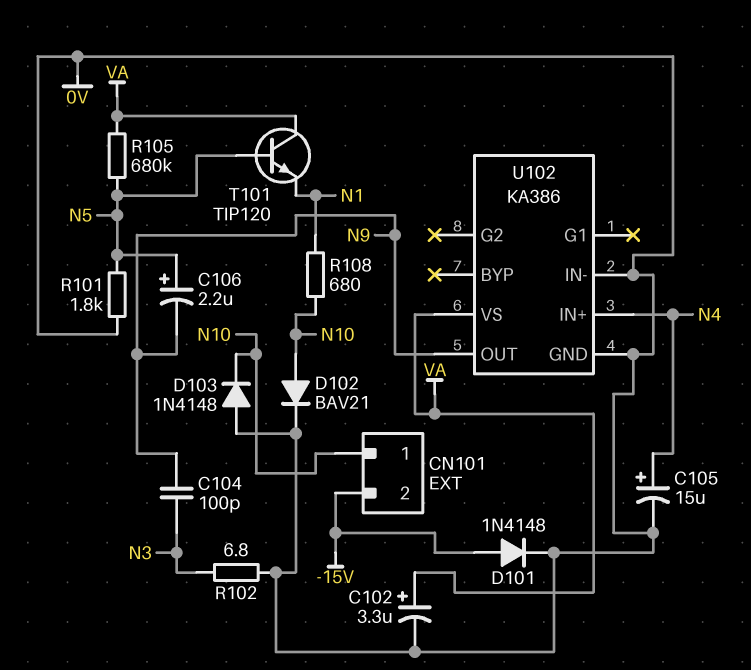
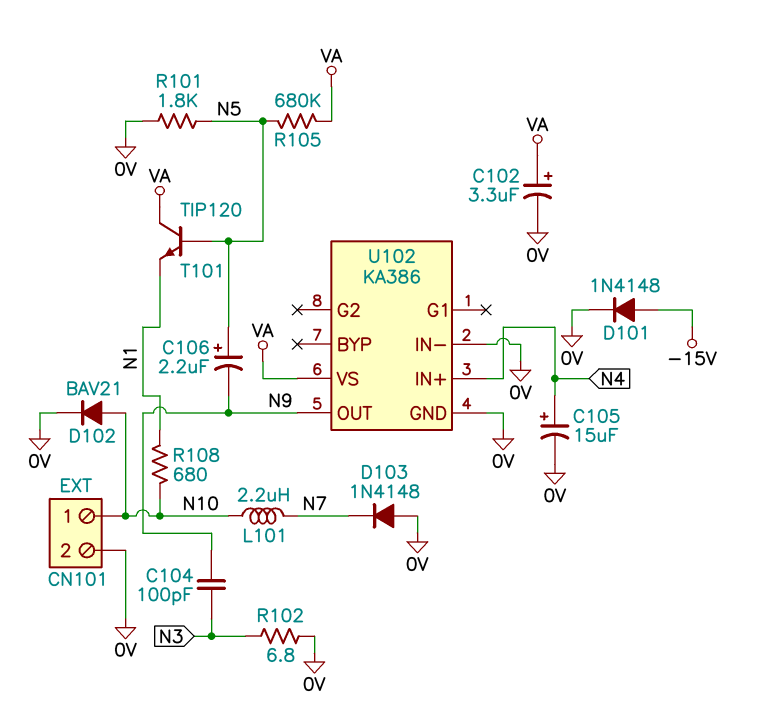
CN101 pin 2: -15V -> 0V
D103: diode 1N4148 (A 0V, K N10) -> diode 1N4148 (A 0V, K N7)
L101: none -> 2.2uH (N7, N10)

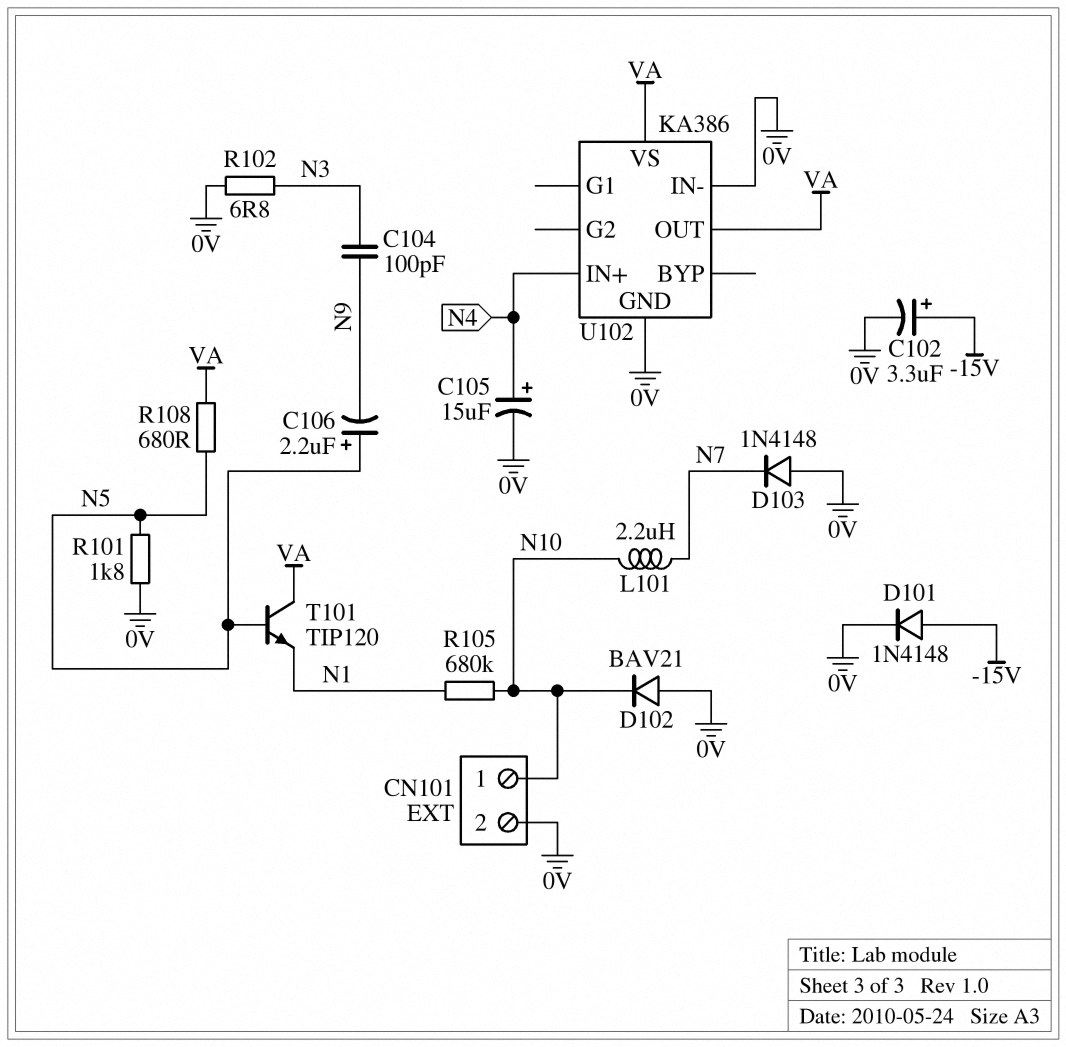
C102: 3.3uF (plus VA, minus 0V) -> 3.3uF (plus -15V, minus 0V)
D102: diode BAV21 (A N10, K 0V) -> diode BAV21 (A 0V, K N10)
R105: 680k (N5, VA) -> 680k (N1, N10)
R108: 680 (N1, N10) -> 680 (N5, VA)
U102 pin OUT: N9 -> VA

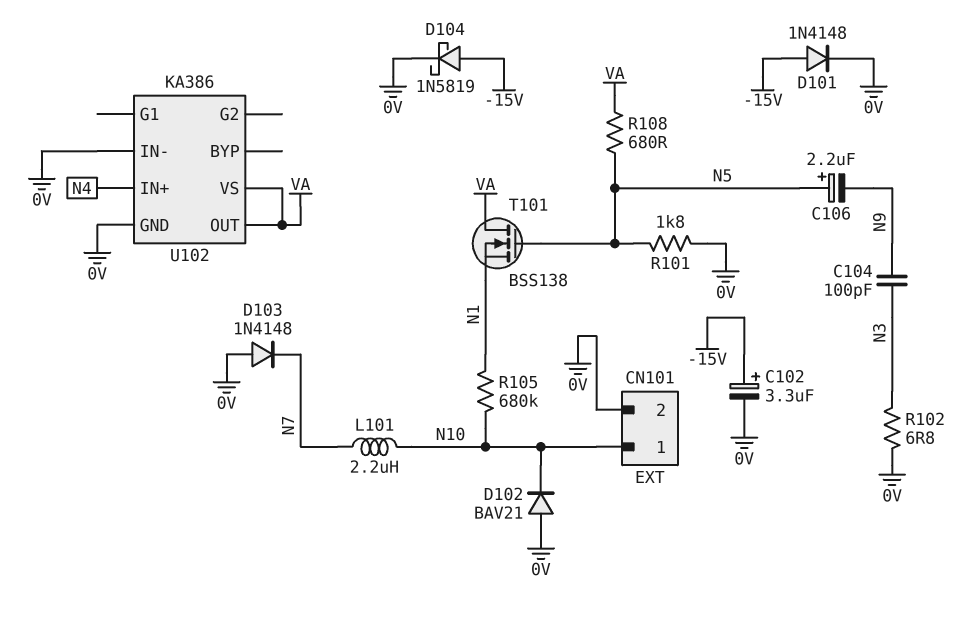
C105: 15uF (plus N4, minus 0V) -> none
D104: none -> schottky 1N5819 (A -15V, K 0V)
T101: NPN TIP120 (B N5, C VA, E N1) -> NMOS BSS138 (G N5, D VA, S N1)

